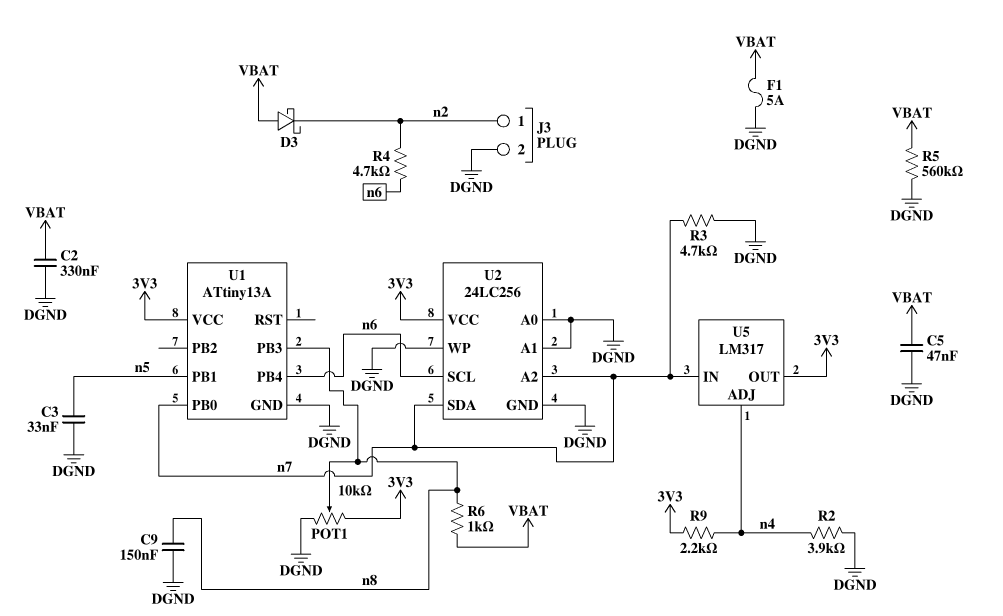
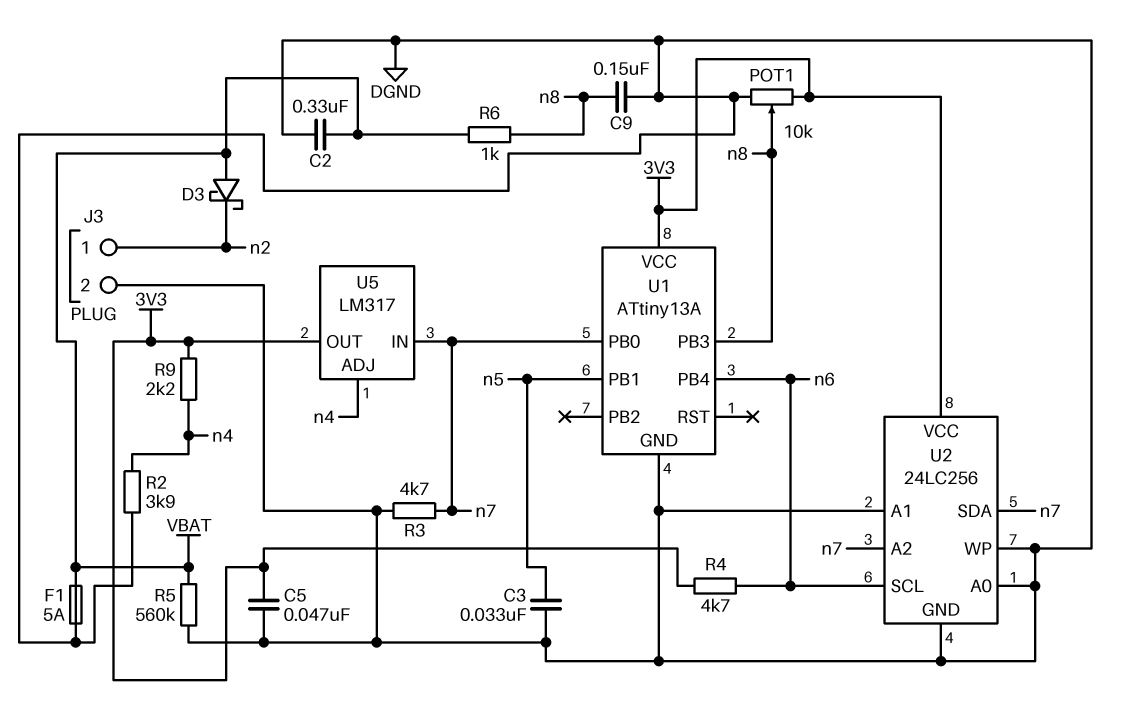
C5: 47nF (DGND, VBAT) -> 47nF (3V3, DGND)
R4: 4.7k (n2, n6) -> 4.7k (3V3, n6)

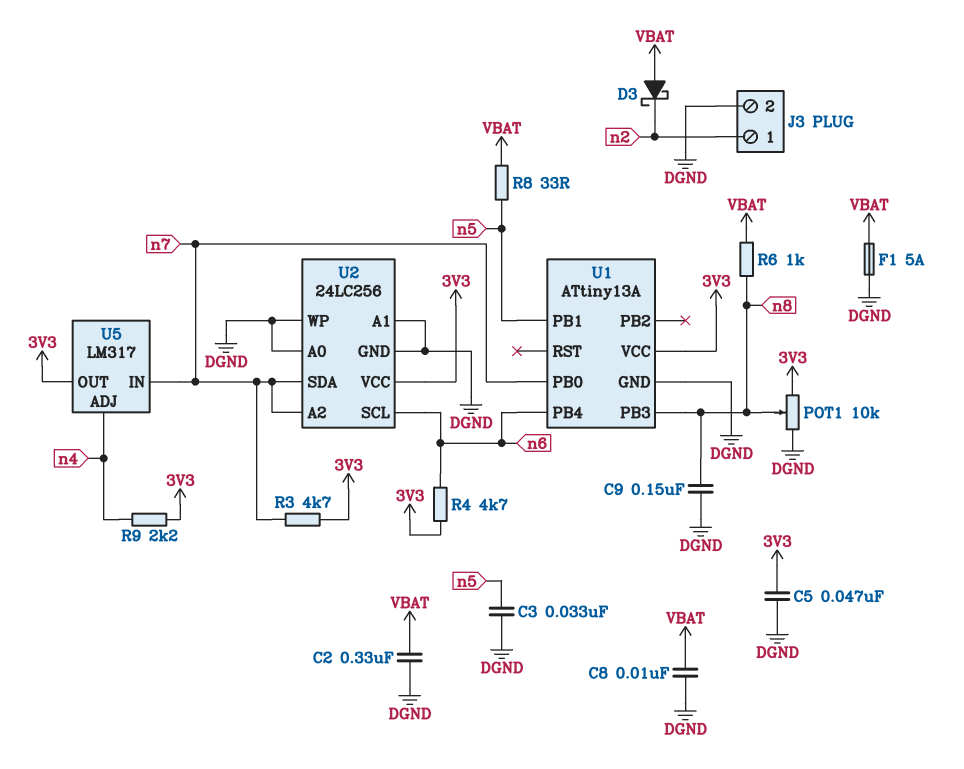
C8: none -> 10nF (DGND, VBAT)
R2: 3.9k (DGND, n4) -> none
R3: 4.7k (DGND, n7) -> 4.7k (3V3, n7)
R5: 560k (DGND, VBAT) -> none
R8: none -> 33 (VBAT, n5)

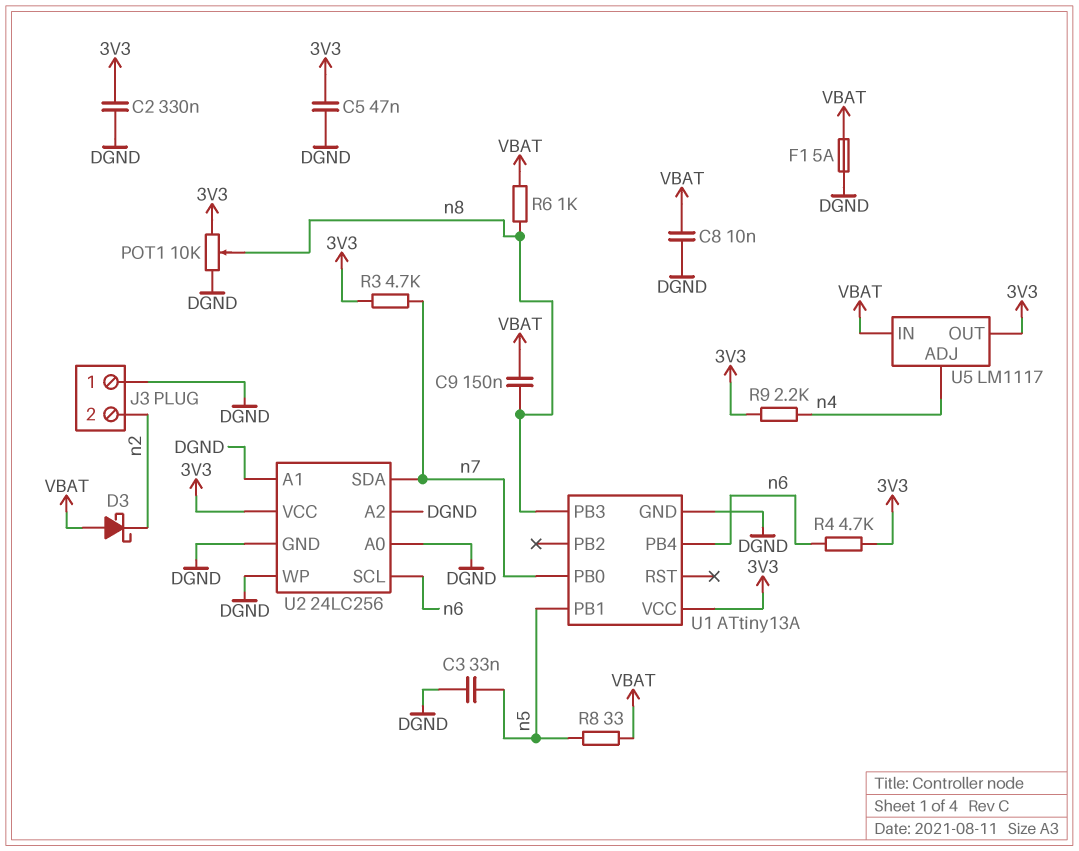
C2: 330nF (DGND, VBAT) -> 330nF (3V3, DGND)
C9: 150nF (DGND, n8) -> 150nF (VBAT, n8)
J3 pin 1: n2 -> DGND
J3 pin 2: DGND -> n2
U2 pin A2: n7 -> DGND
U5: LM317 -> LM1117
U5 pin IN: n7 -> VBAT

